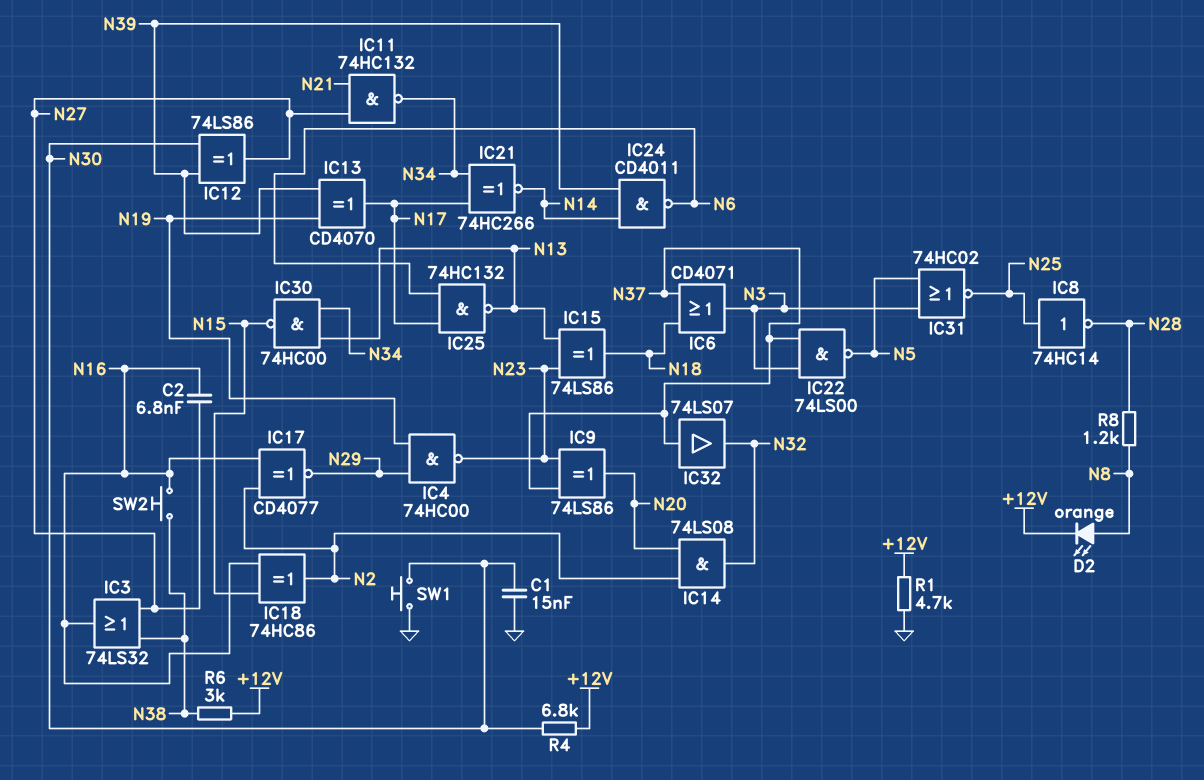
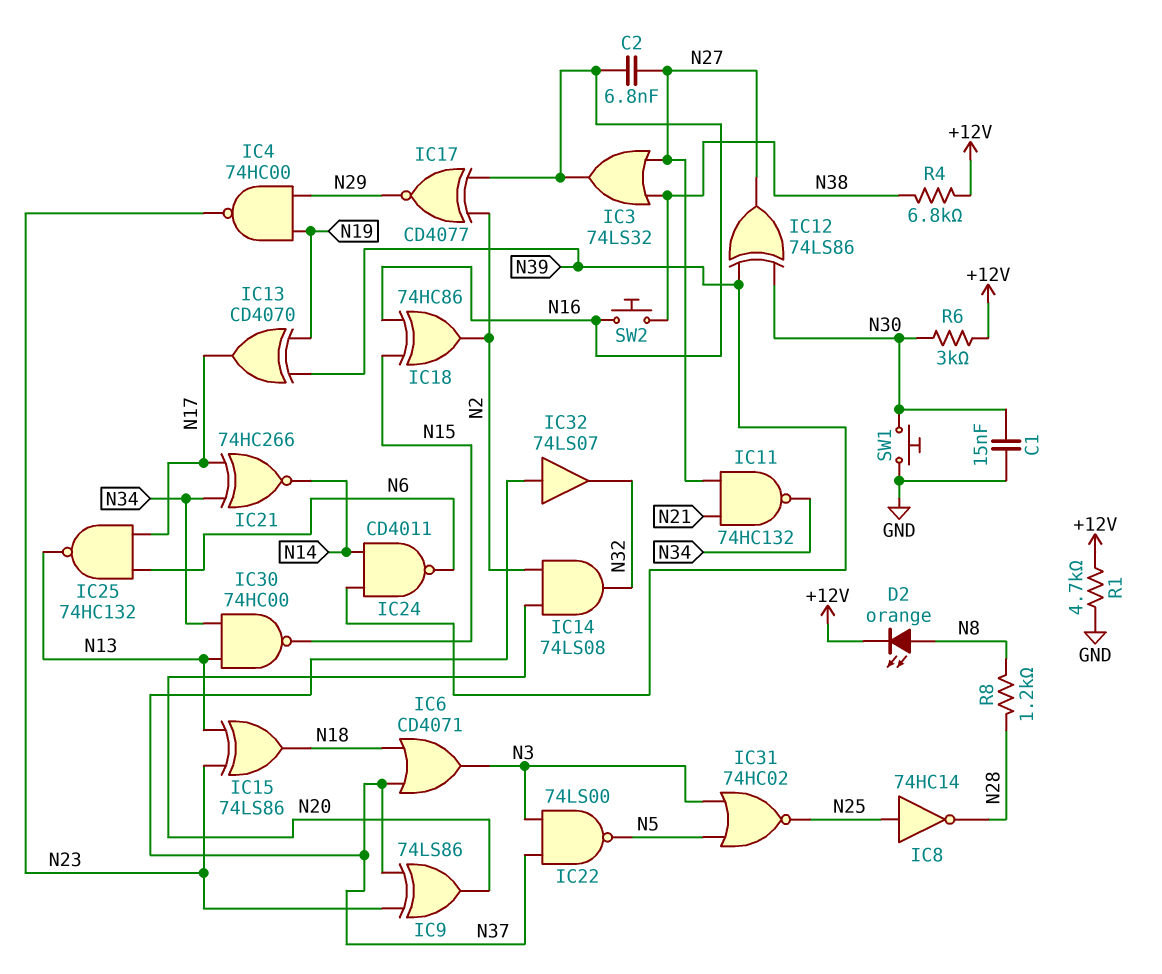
R4: 6.8k (+12V, N30) -> 6.8k (+12V, N38)
R6: 3k (+12V, N38) -> 3k (+12V, N30)

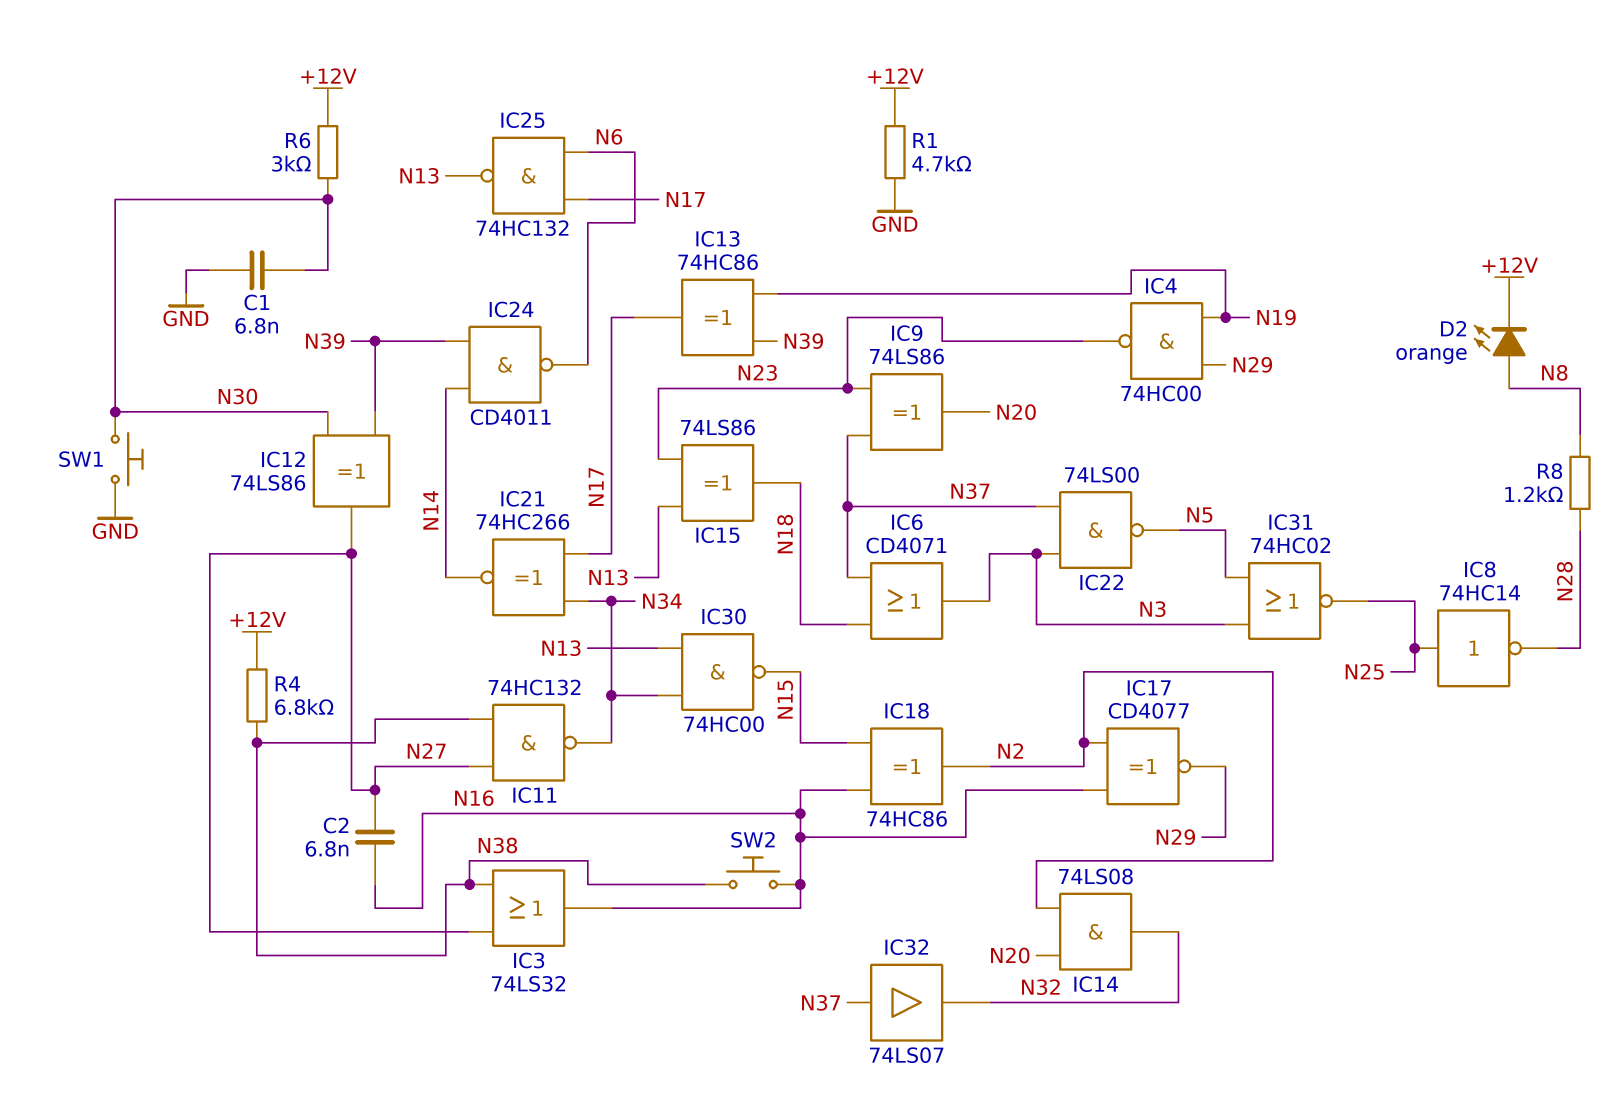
C1: 15nF (GND, N30) -> 6.8nF (GND, N30)
IC11: NAND 74HC132 (in N21, in N27, out N34) -> NAND 74HC132 (in N27, in N38, out N34)
IC13: XOR CD4070 (in N19, in N39, out N17) -> XOR 74HC86 (in N19, in N39, out N17)

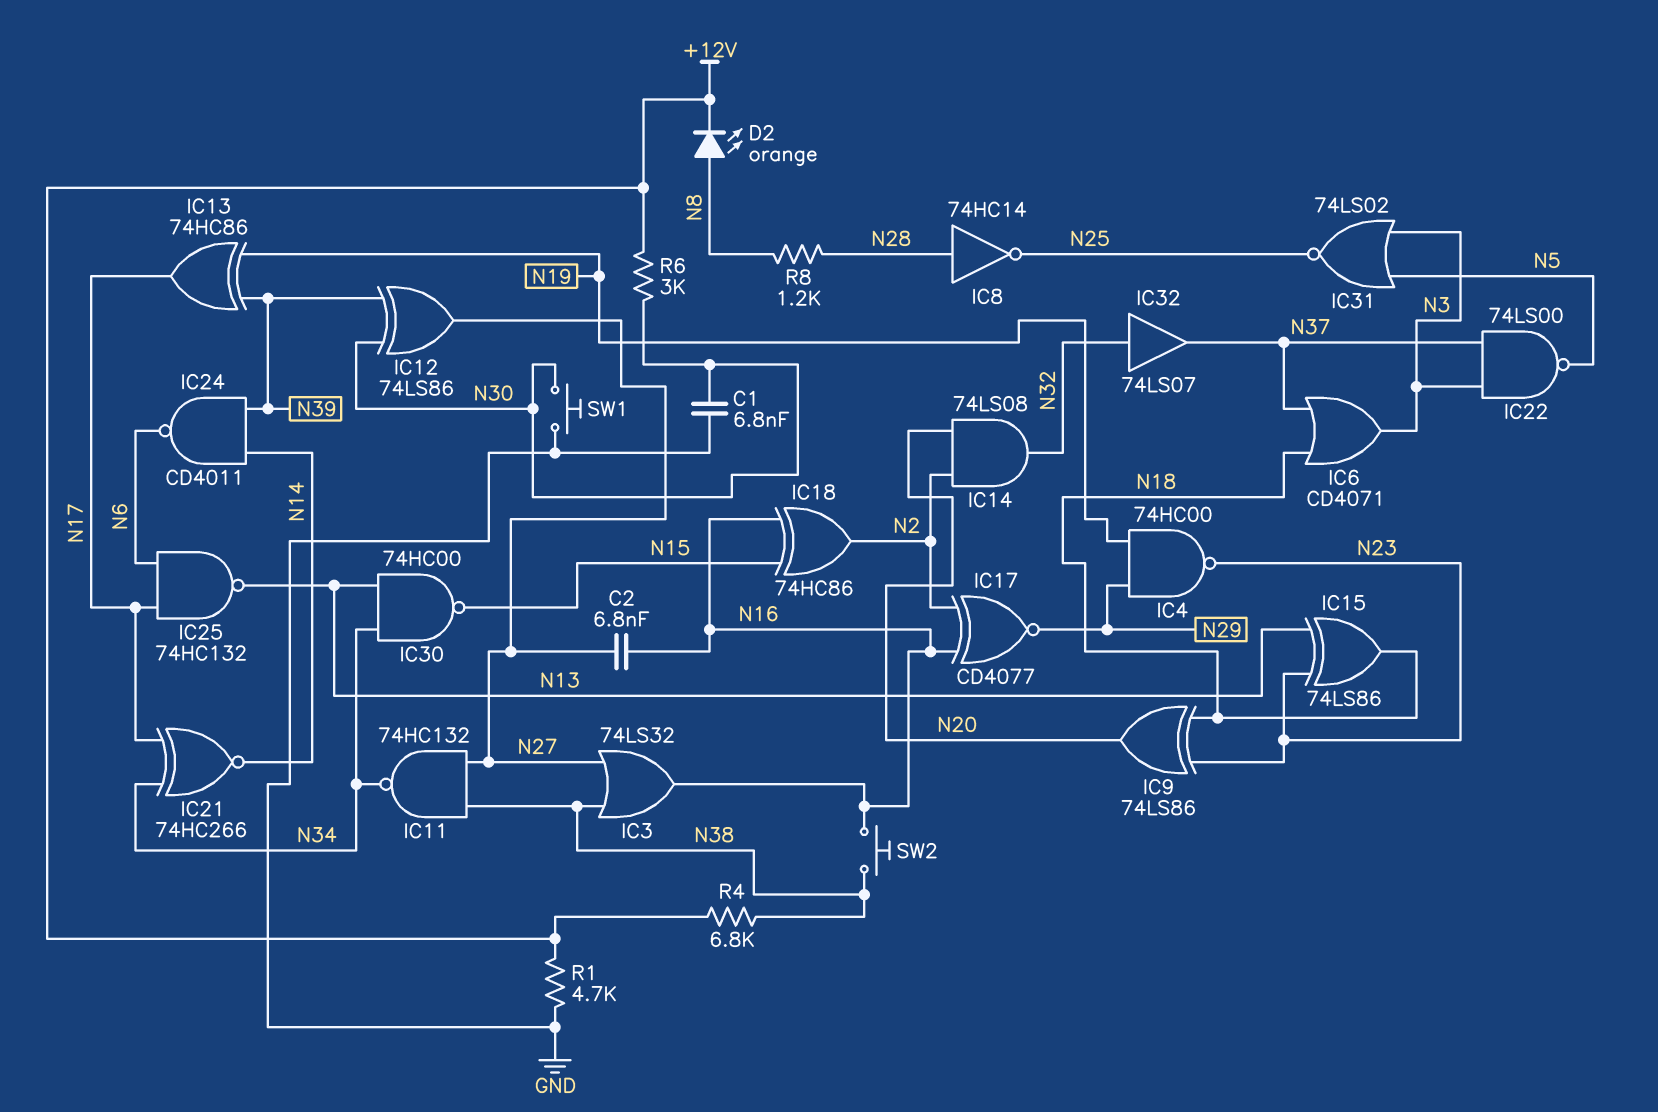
IC8: NOT 74HC14 (in N25, out N28) -> NOT 74HC14 (in N28, out N25)
IC9: XOR 74LS86 (in N23, in N37, out N20) -> XOR 74LS86 (in N18, in N23, out N20)
IC31: NOR 74HC02 (in N3, in N5, out N25) -> NOR 74LS02 (in N3, in N5, out N25)
IC32: buffer 74LS07 (in N37, out N32) -> buffer 74LS07 (in N32, out N37)

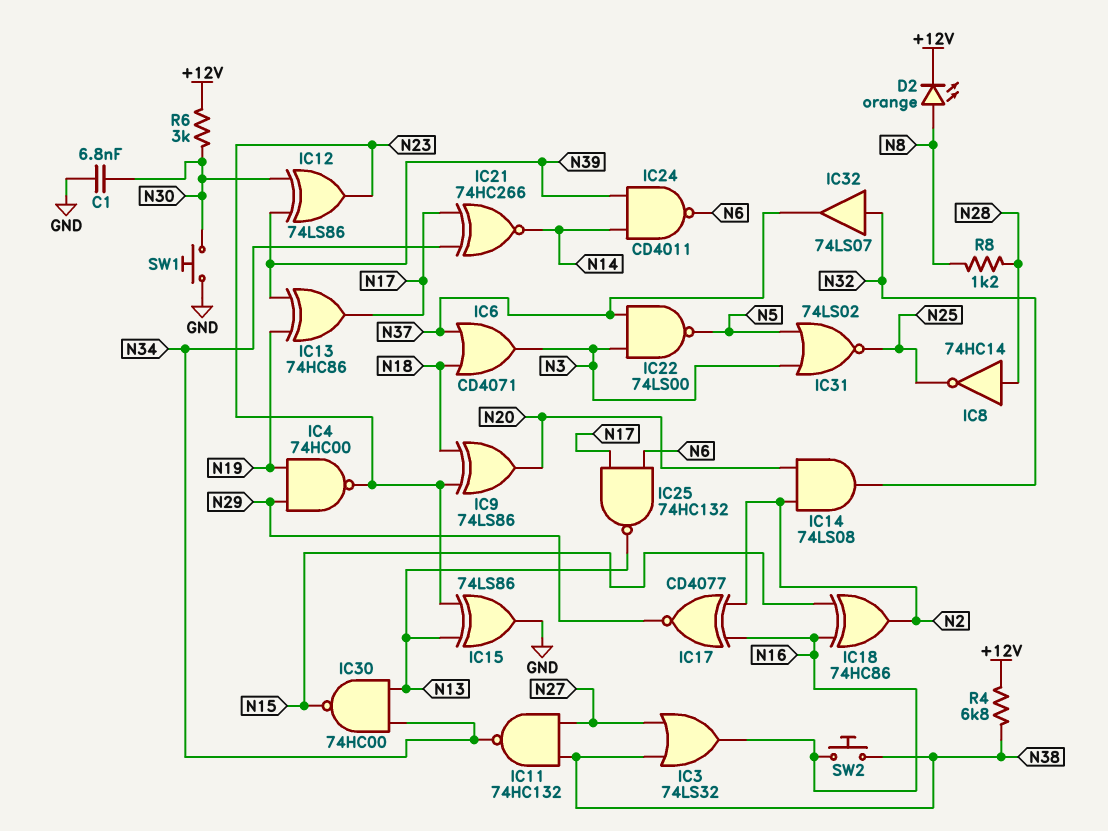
C2: 6.8nF (N16, N27) -> none
IC12: XOR 74LS86 (in N30, in N39, out N27) -> XOR 74LS86 (in N30, in N39, out N23)
IC15: XOR 74LS86 (in N13, in N23, out N18) -> XOR 74LS86 (in N13, in N23, out GND)
R1: 4.7k (+12V, GND) -> none

